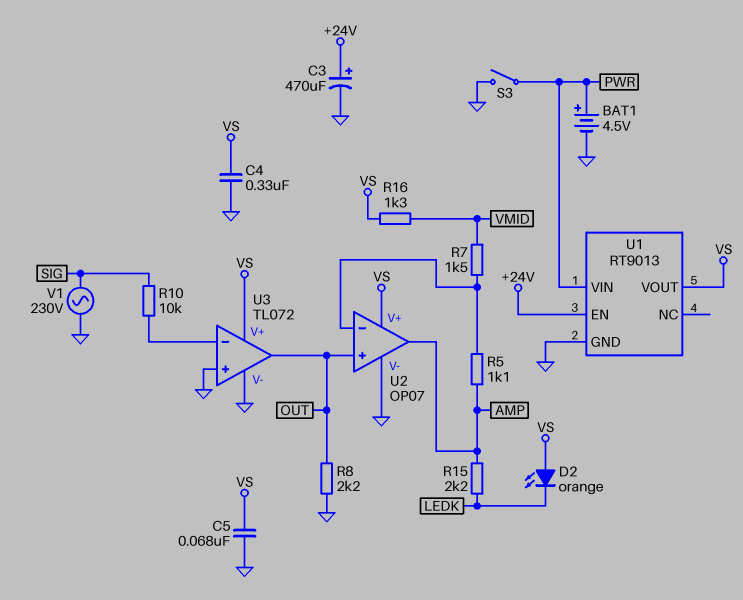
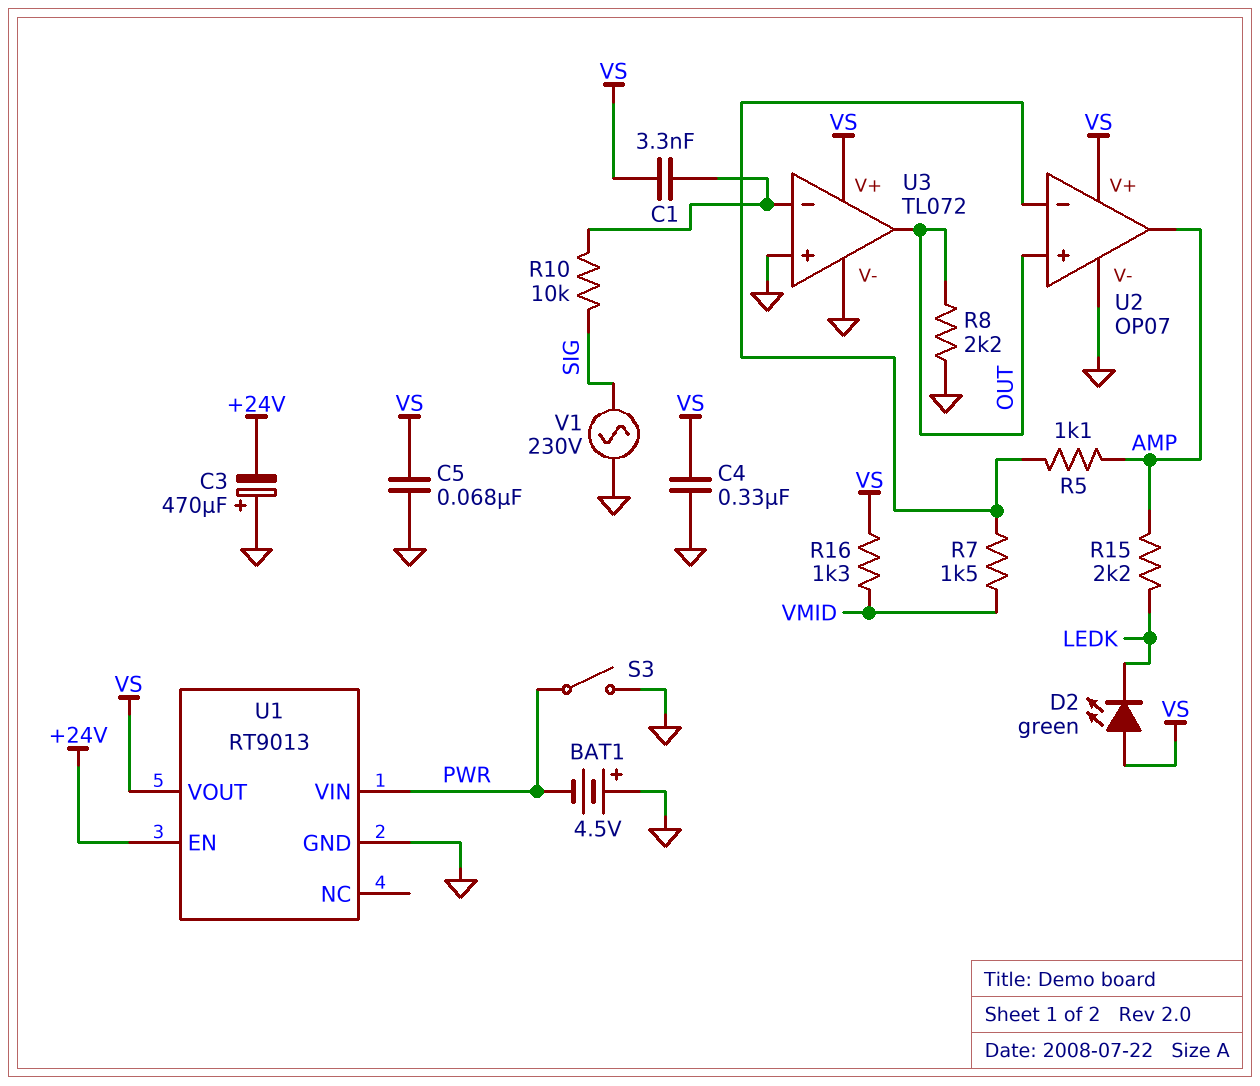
BAT1: 4.5V (plus PWR, minus GND) -> 4.5V (plus GND, minus PWR)
C1: none -> 3.3nF (U3/in-, VS)
C3: 470uF (plus +24V, minus GND) -> 470uF (plus GND, minus +24V)
D2: LED orange (A VS, K LEDK) -> LED green (A VS, K LEDK)

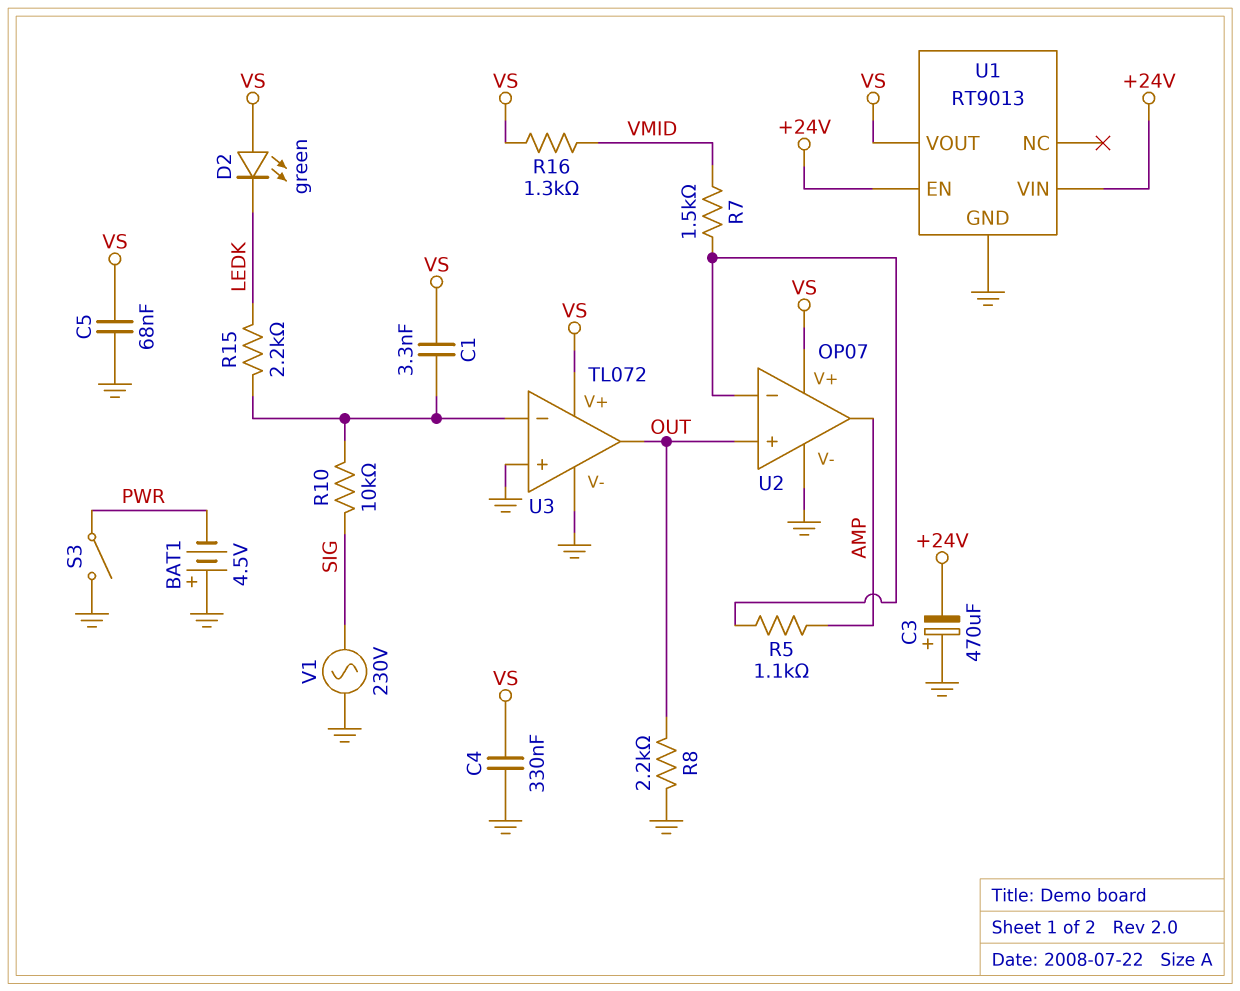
R15: 2.2k (AMP, LEDK) -> 2.2k (LEDK, U3/in-)
U1 pin VIN: PWR -> +24V

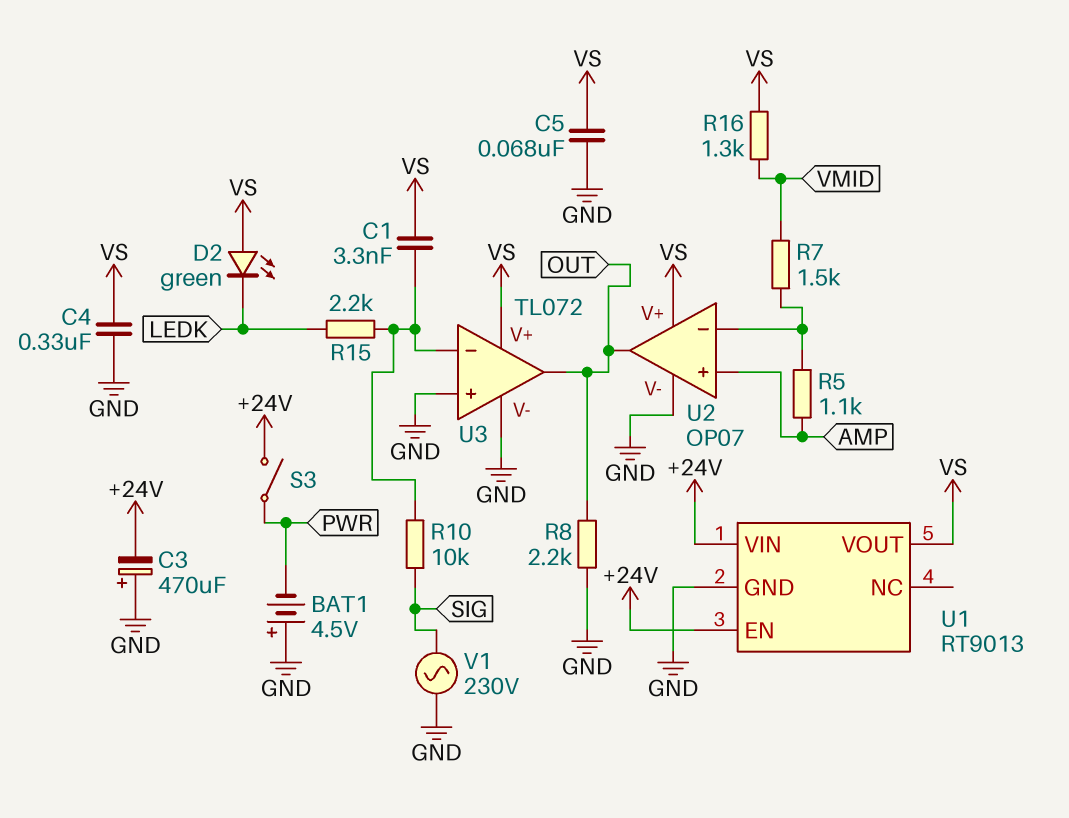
S3: switch (GND, PWR) -> switch (+24V, PWR)
U2 pin in+: OUT -> AMP
U2 pin out: AMP -> OUT

